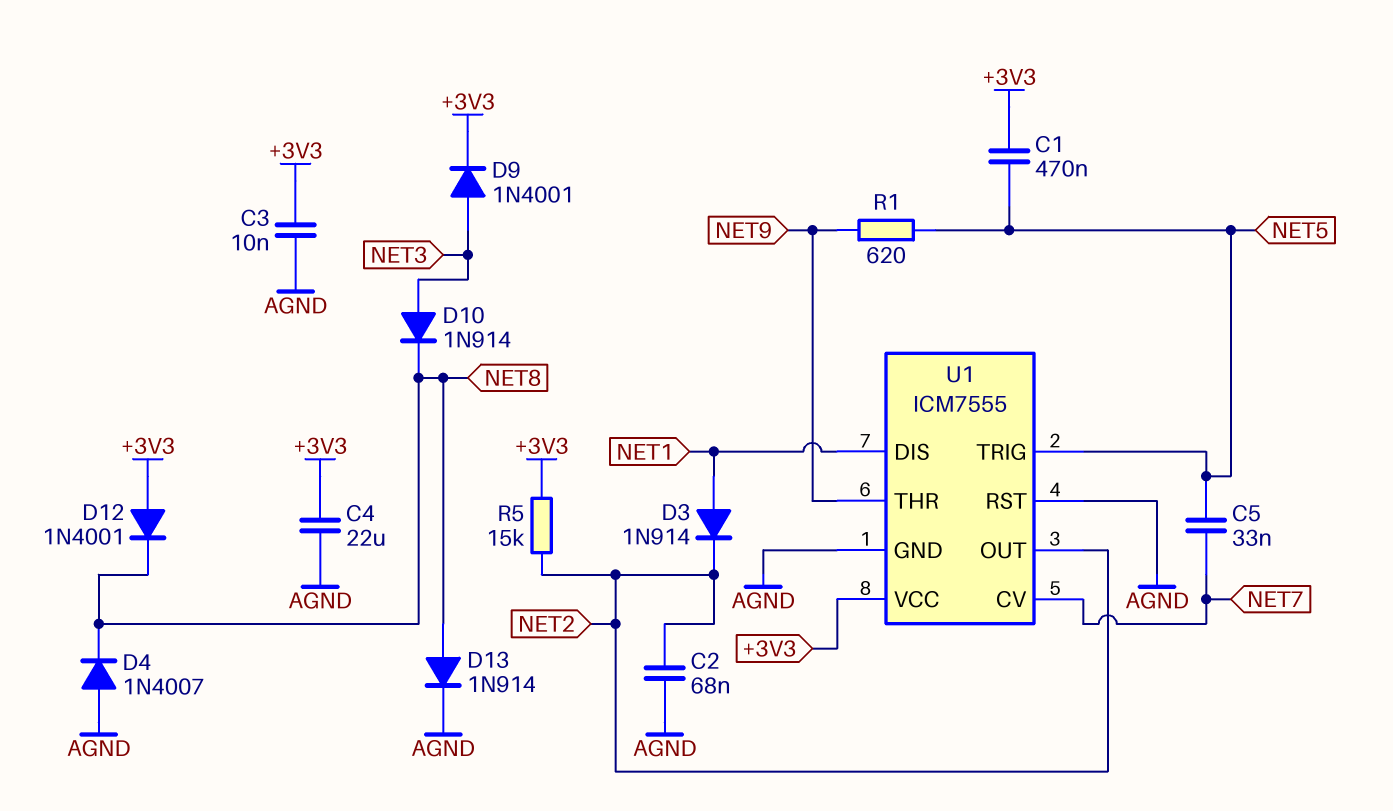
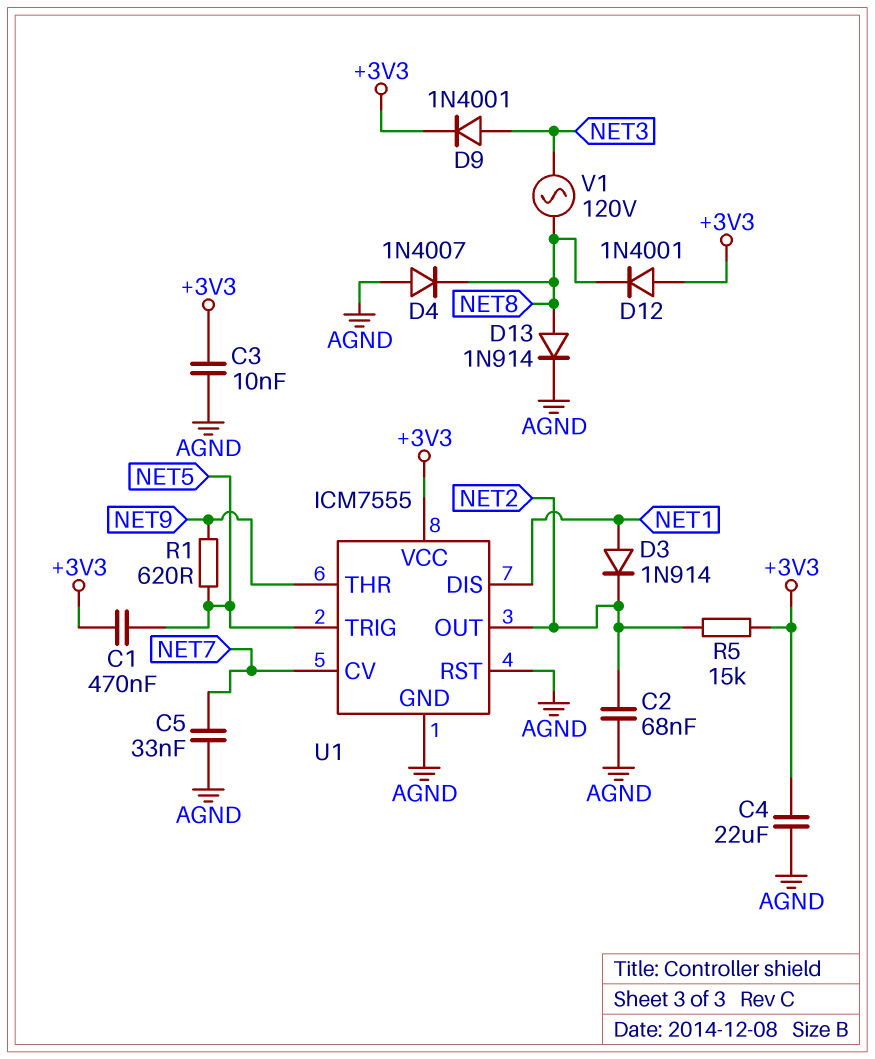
C5: 33nF (NET5, NET7) -> 33nF (AGND, NET7)
D10: diode 1N914 (A NET3, K NET8) -> none
V1: none -> AC 120V (NET3, NET8)

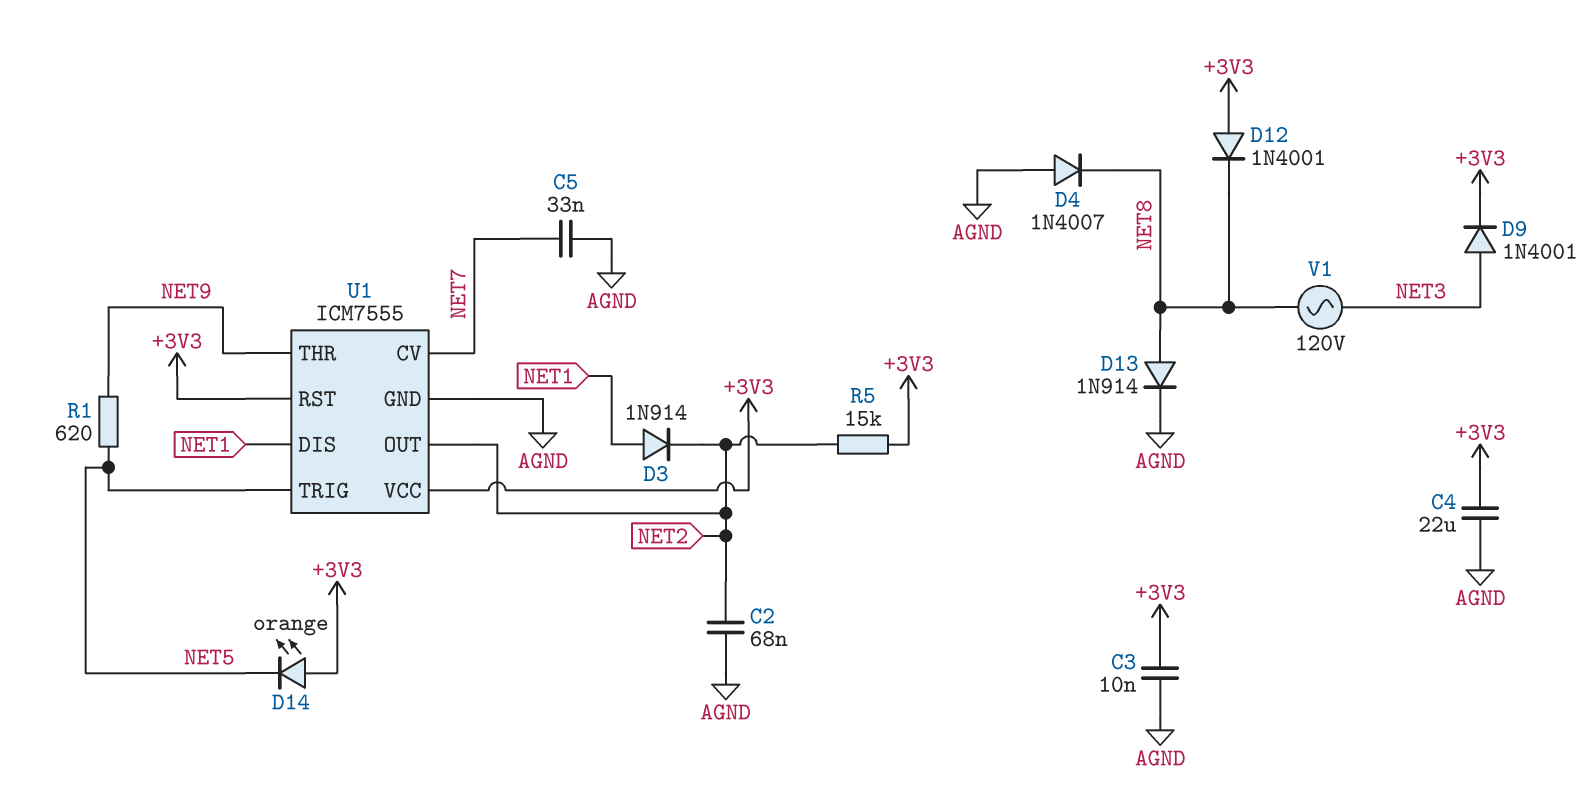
C1: 470nF (+3V3, NET5) -> none
D14: none -> LED orange (A +3V3, K NET5)
U1 pin RST: AGND -> +3V3

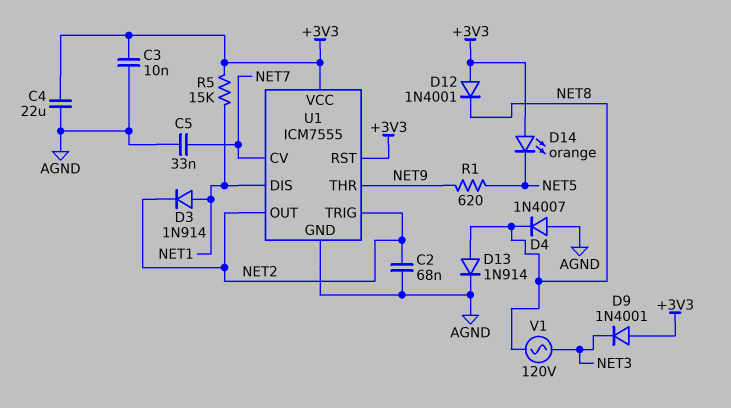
D9: diode 1N4001 (A NET3, K +3V3) -> diode 1N4001 (A +3V3, K NET3)
R5: 15k (+3V3, NET2) -> 15k (+3V3, NET1)
U1 pin TRIG: NET5 -> NET2

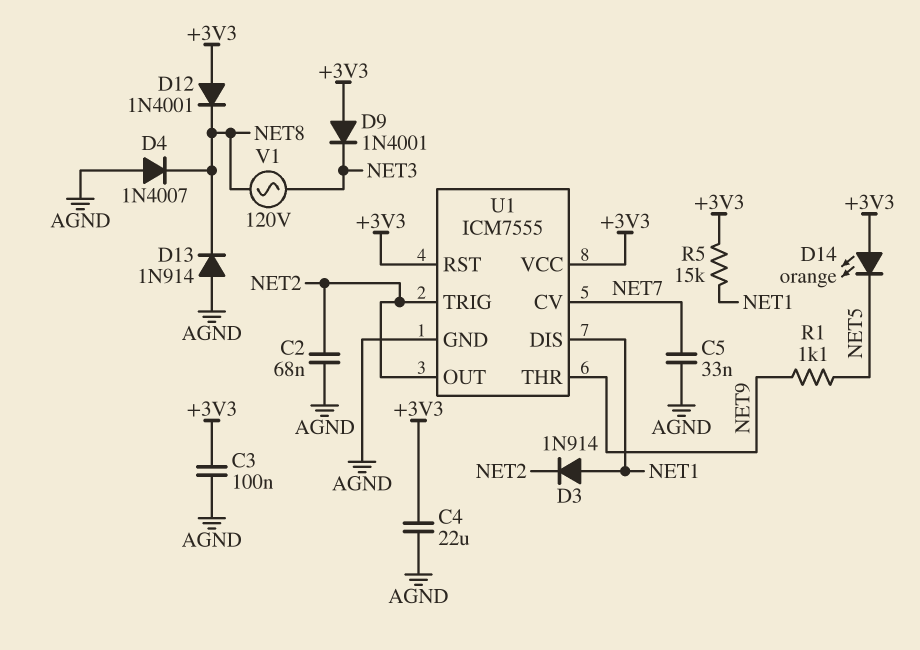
C3: 10nF (+3V3, AGND) -> 100nF (+3V3, AGND)
D13: diode 1N914 (A NET8, K AGND) -> diode 1N914 (A AGND, K NET8)
R1: 620 (NET5, NET9) -> 1.1k (NET5, NET9)

